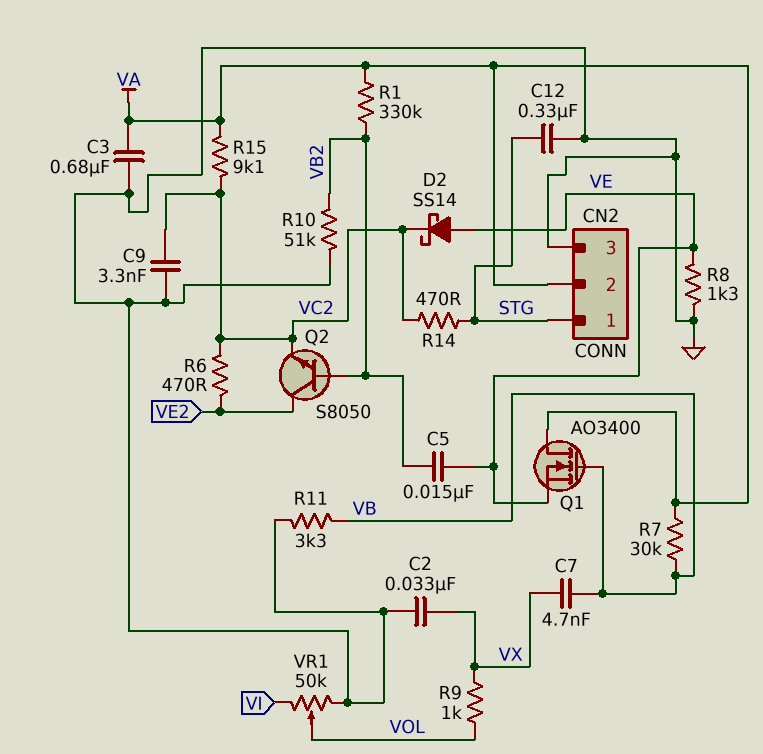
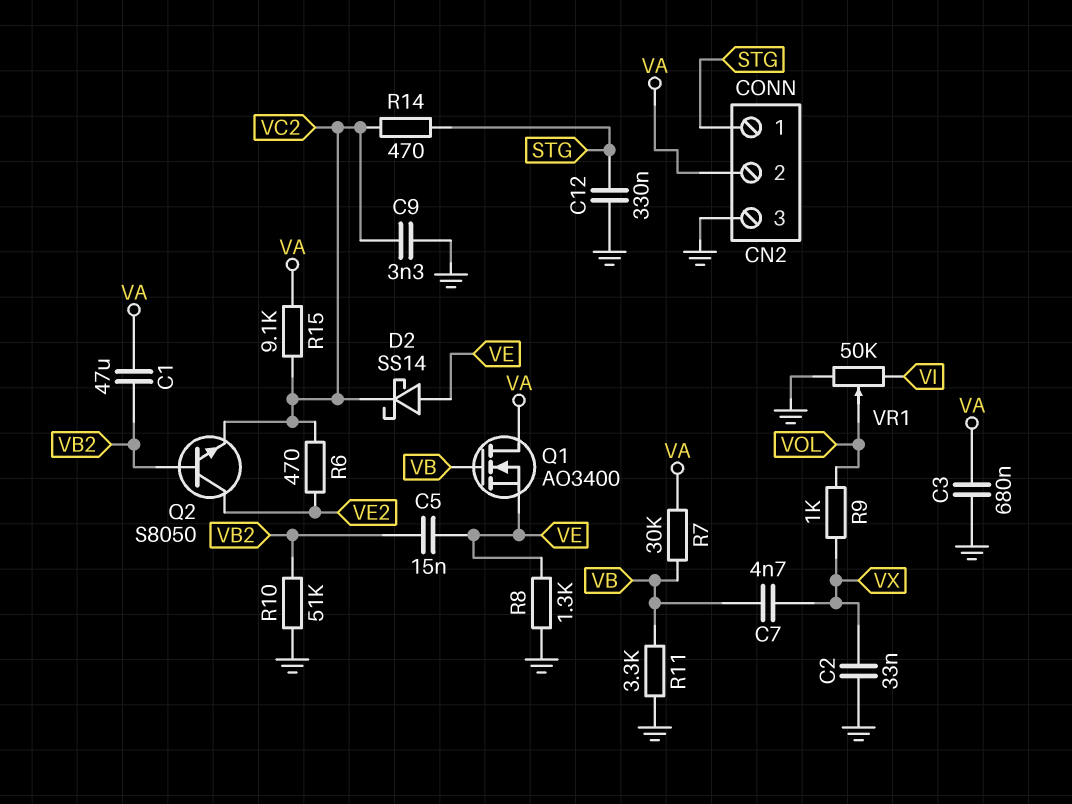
C1: none -> 47uF (VA, VB2)
R1: 330k (VA, VB2) -> none

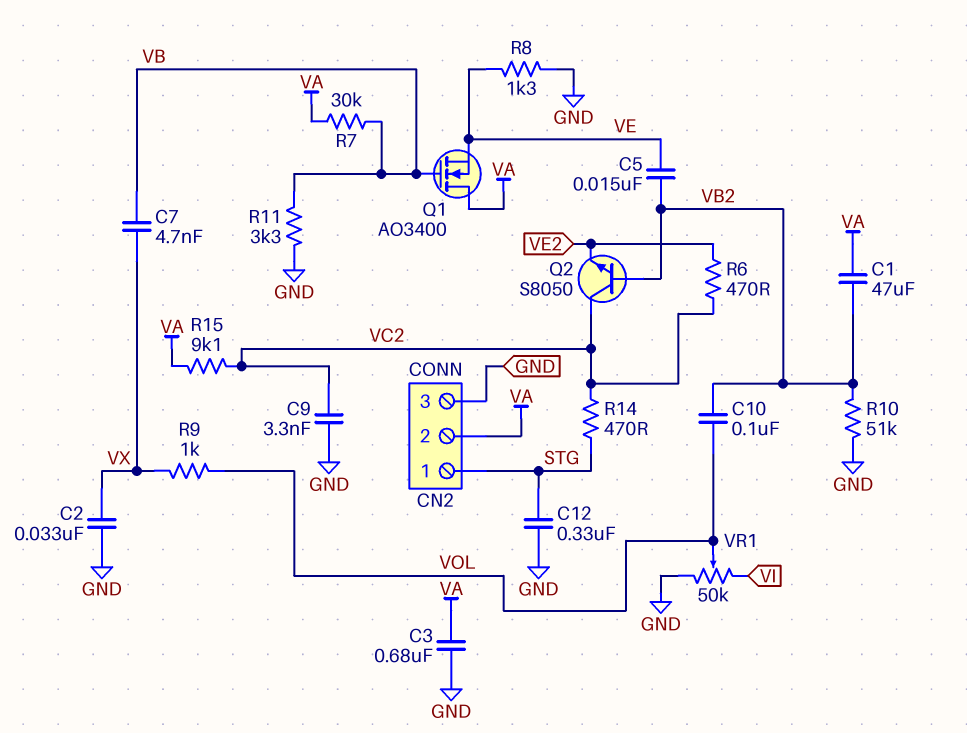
C10: none -> 100nF (VB2, VOL)
D2: schottky SS14 (A VE, K VC2) -> none
Q2: NPN S8050 (B VB2, C VE2, E VC2) -> NPN S8050 (B VB2, C VC2, E VE2)

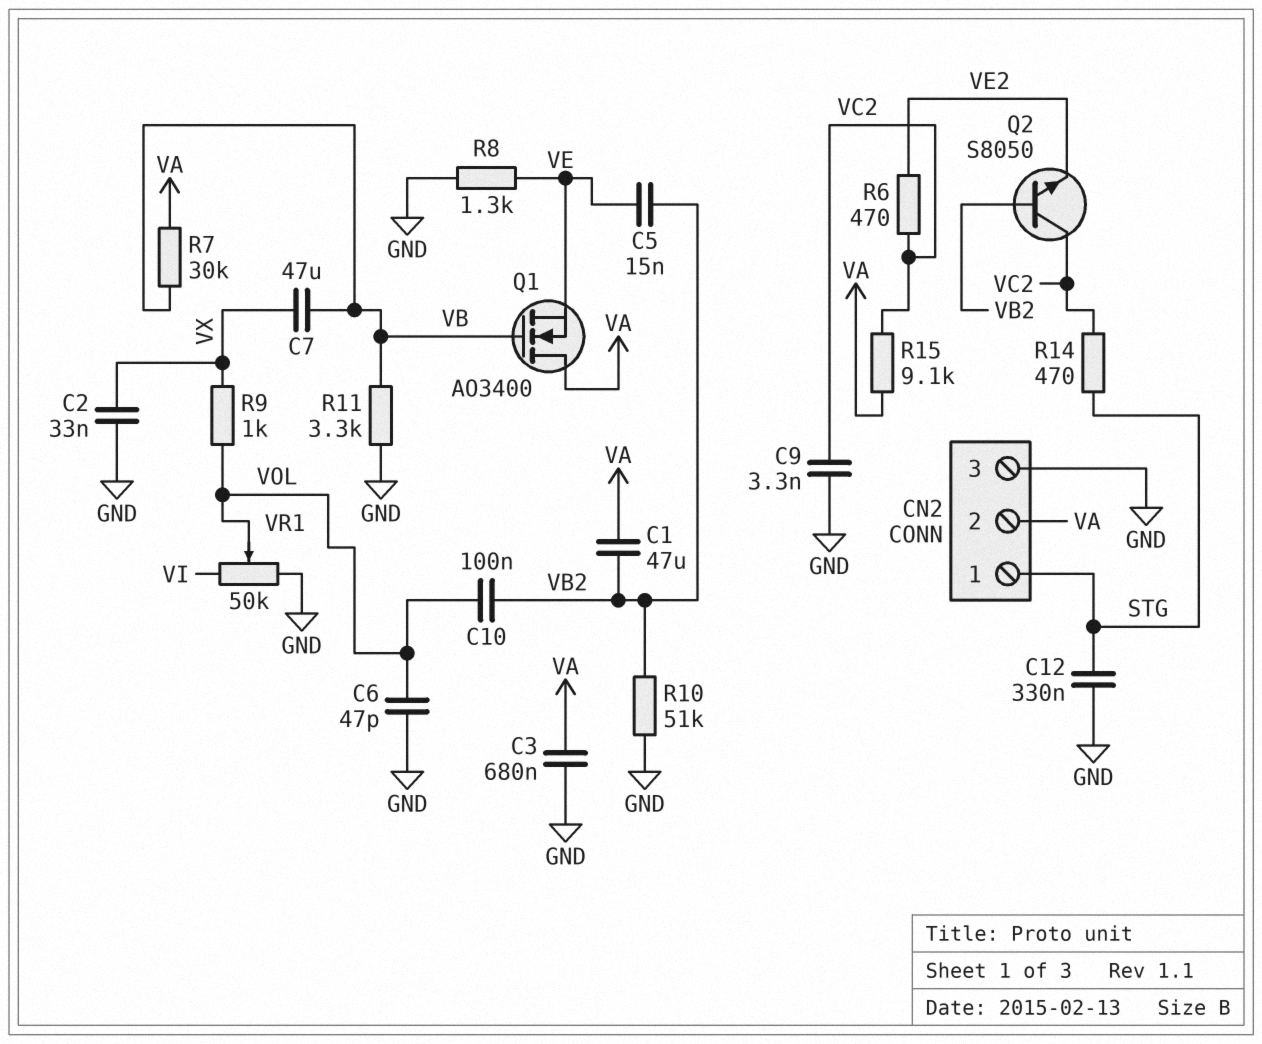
C6: none -> 47pF (GND, VOL)
C7: 4.7nF (VB, VX) -> 47uF (VB, VX)

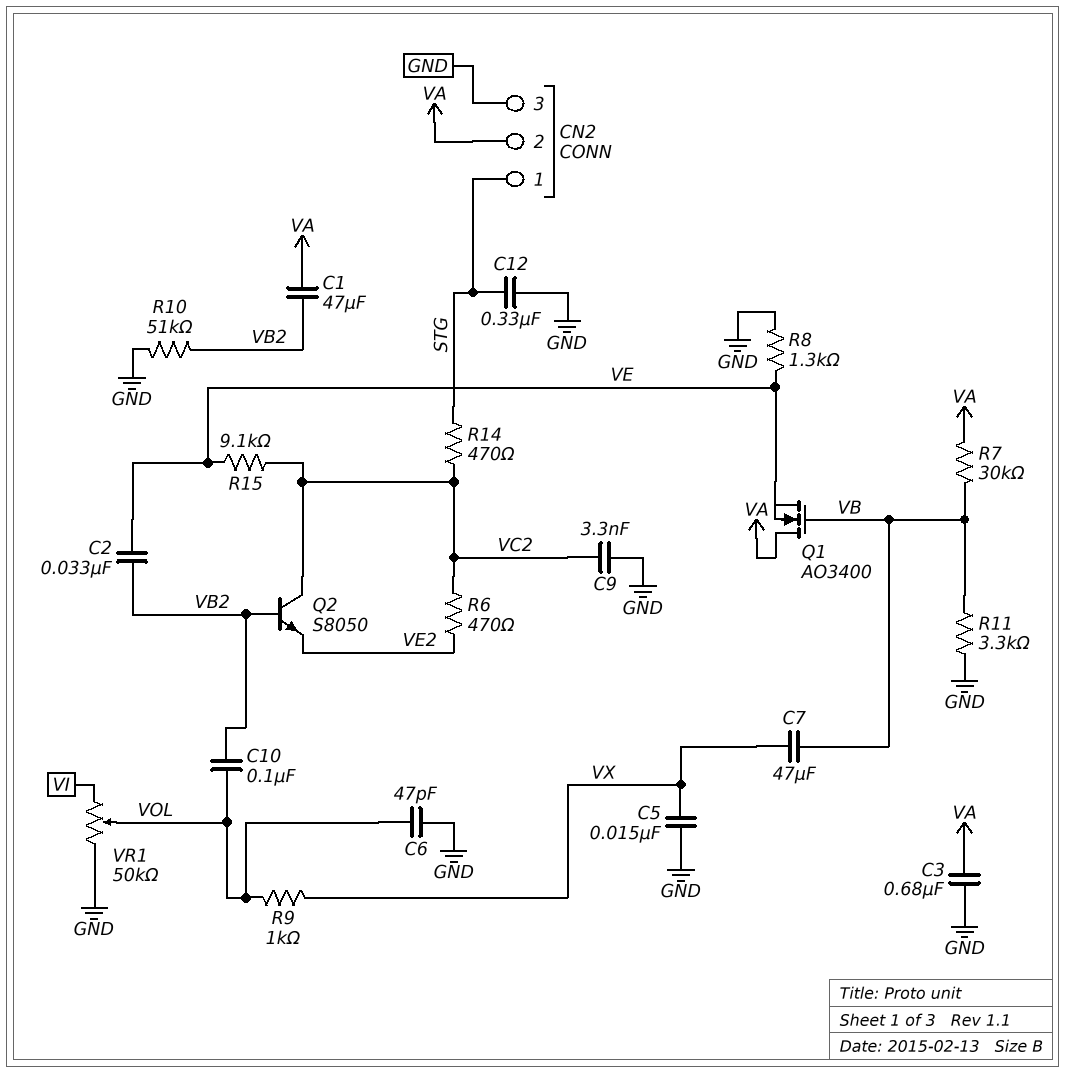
C2: 33nF (GND, VX) -> 33nF (VB2, VE)
C5: 15nF (VB2, VE) -> 15nF (GND, VX)
R15: 9.1k (VA, VC2) -> 9.1k (VC2, VE)

